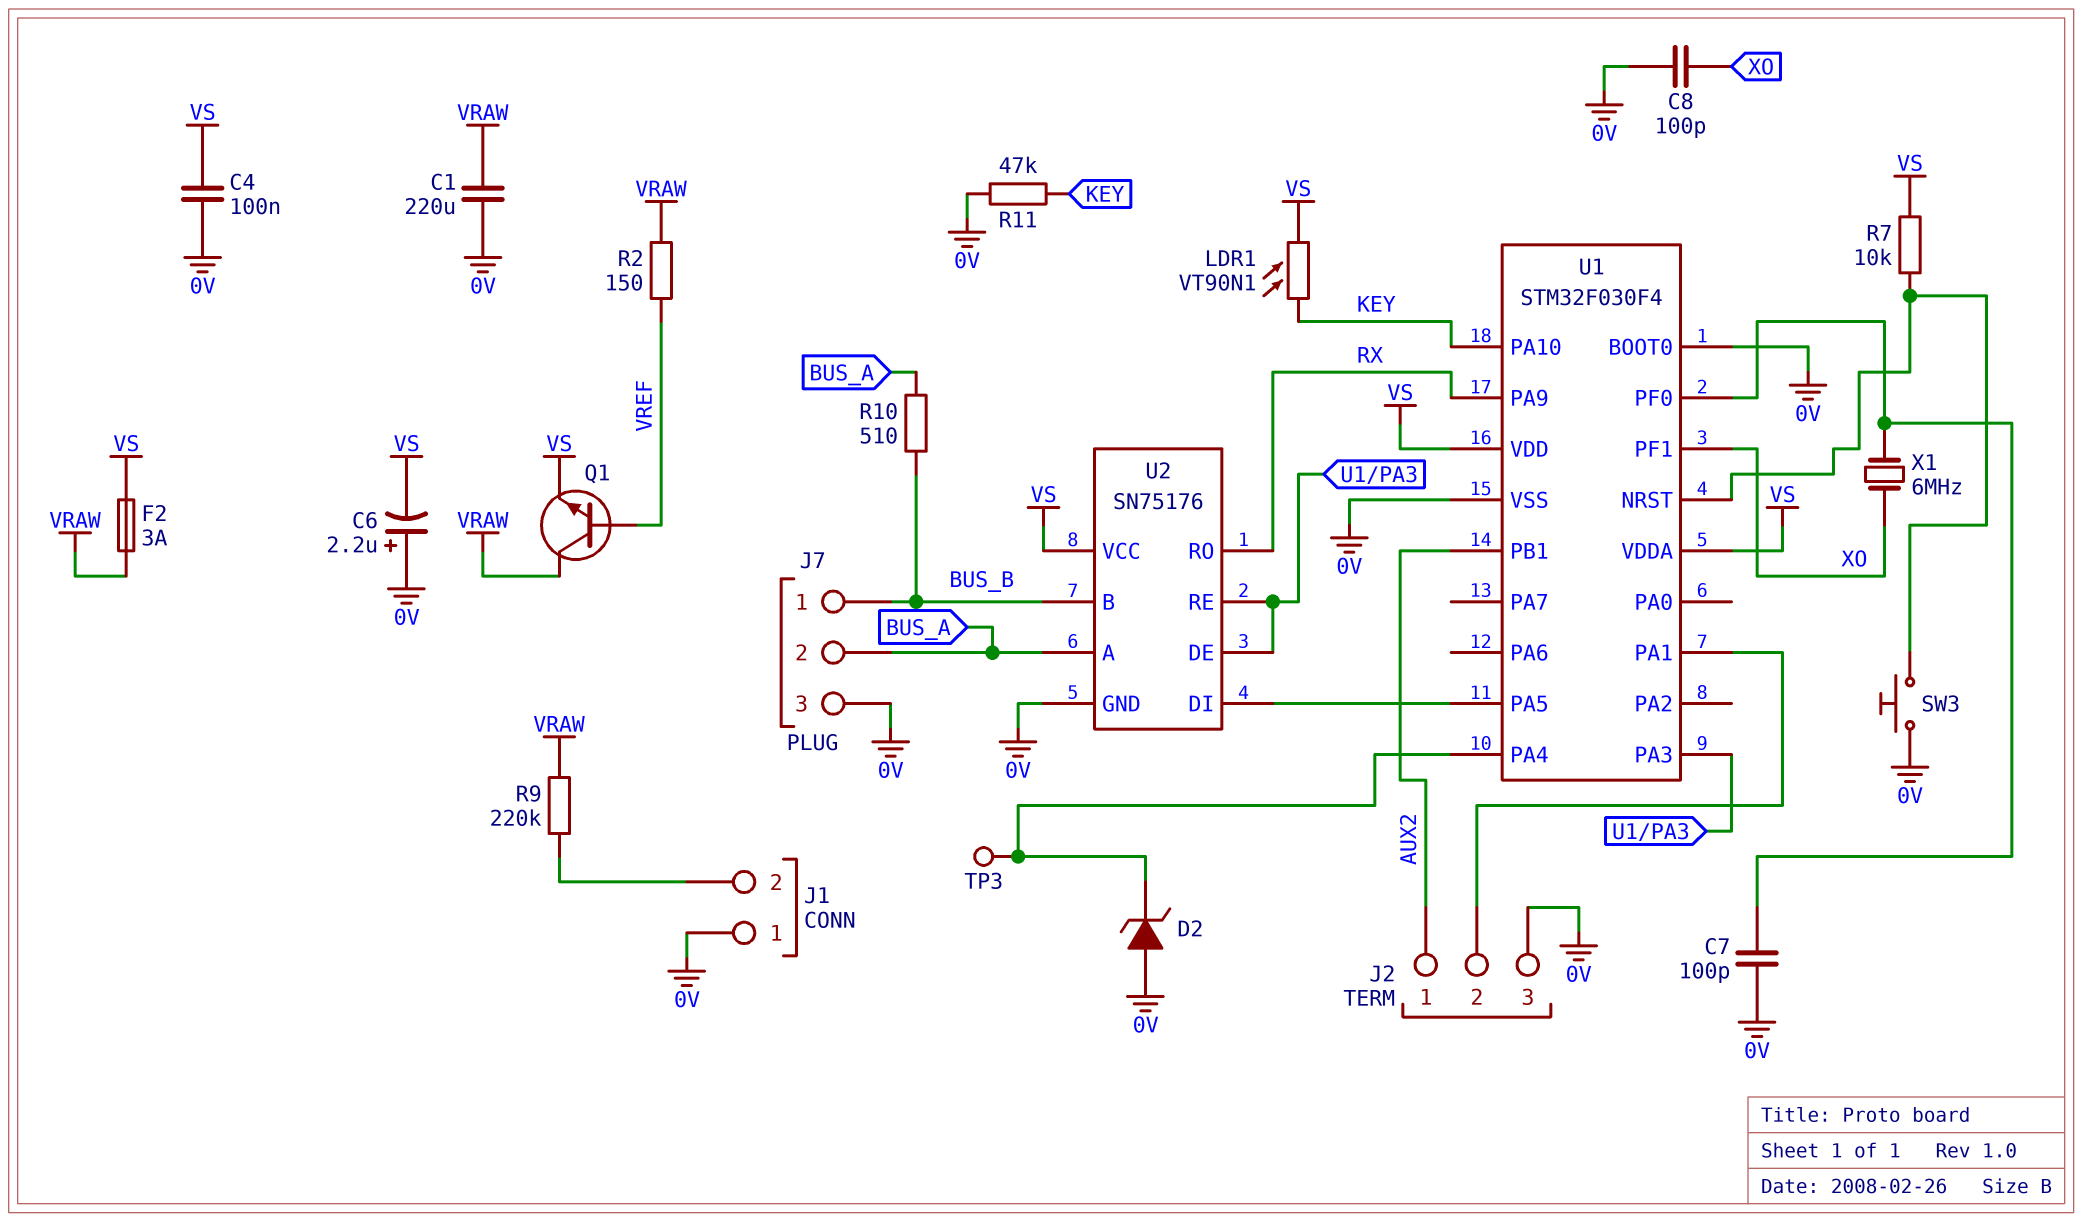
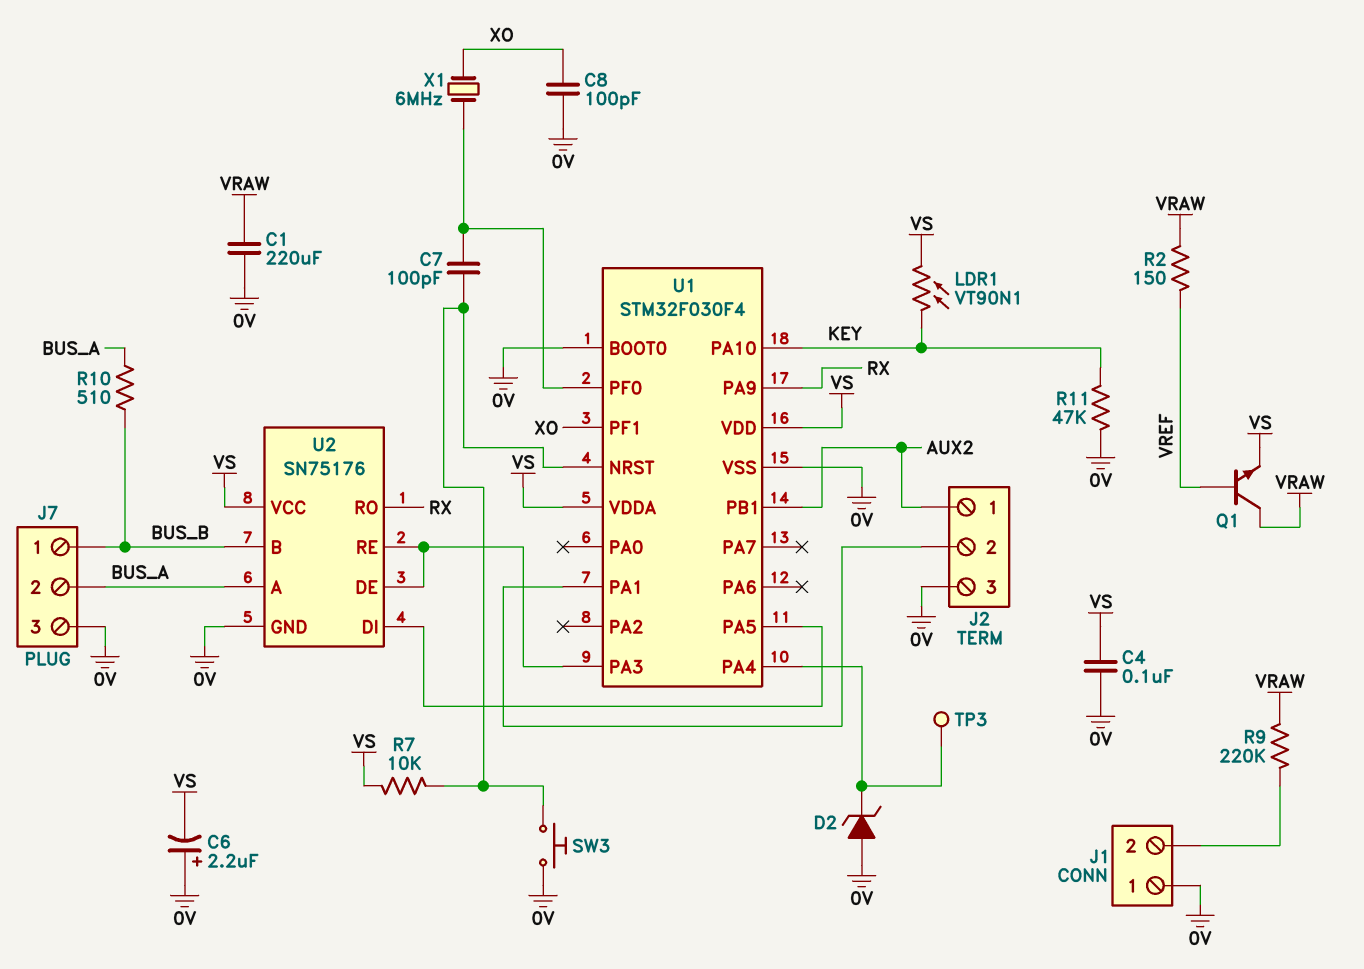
C7: 100pF (0V, U1/PF0) -> 100pF (U1/NRST, U1/PF0)
F2: 3A (VRAW, VS) -> none

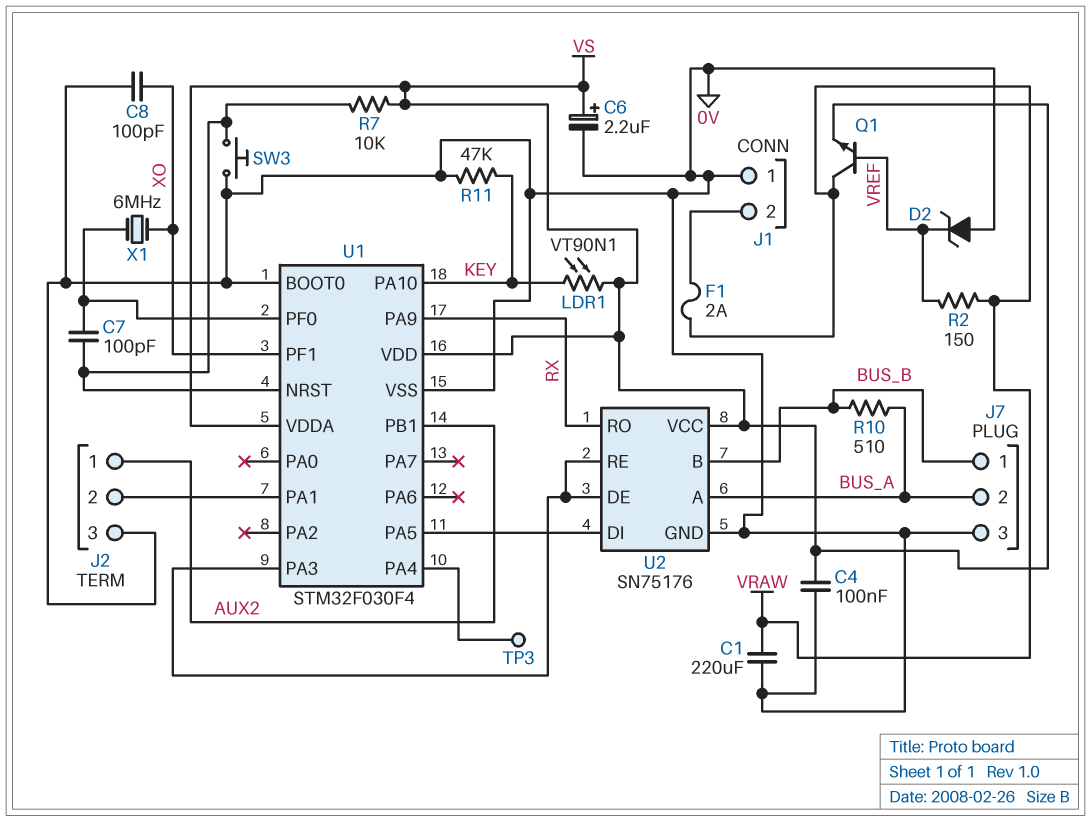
C6: 2.2uF (plus 0V, minus VS) -> 2.2uF (plus VS, minus 0V)
D2: zener (A 0V, K U1/PA4) -> zener (A 0V, K VREF)
F1: none -> 2A (J1/2, VRAW)
R9: 220k (J1/2, VRAW) -> none

